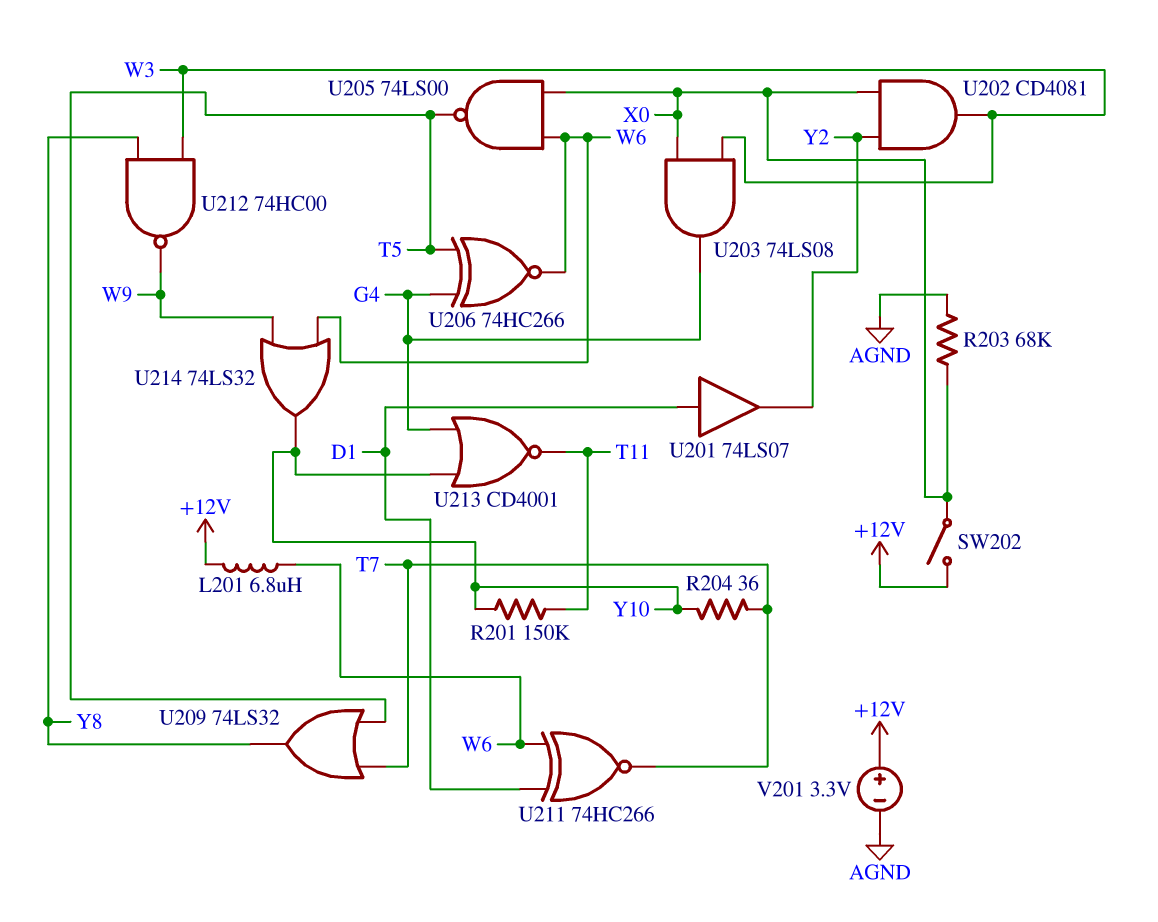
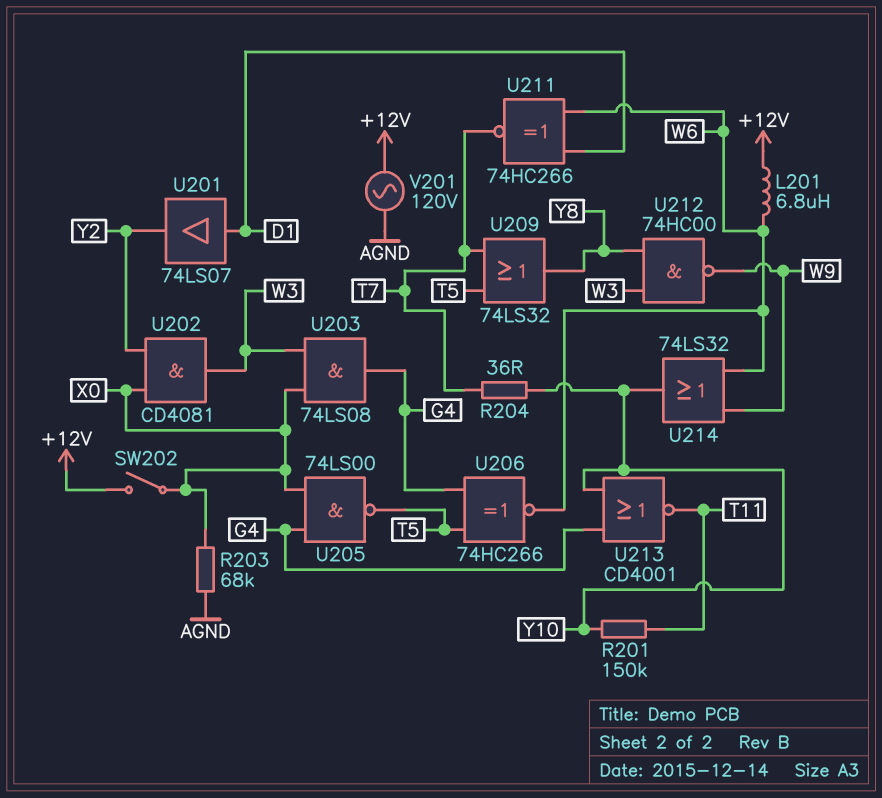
U205: NAND 74LS00 (in W6, in X0, out T5) -> NAND 74LS00 (in G4, in X0, out T5)
V201: 3.3V (plus +12V, minus AGND) -> AC 120V (+12V, AGND)

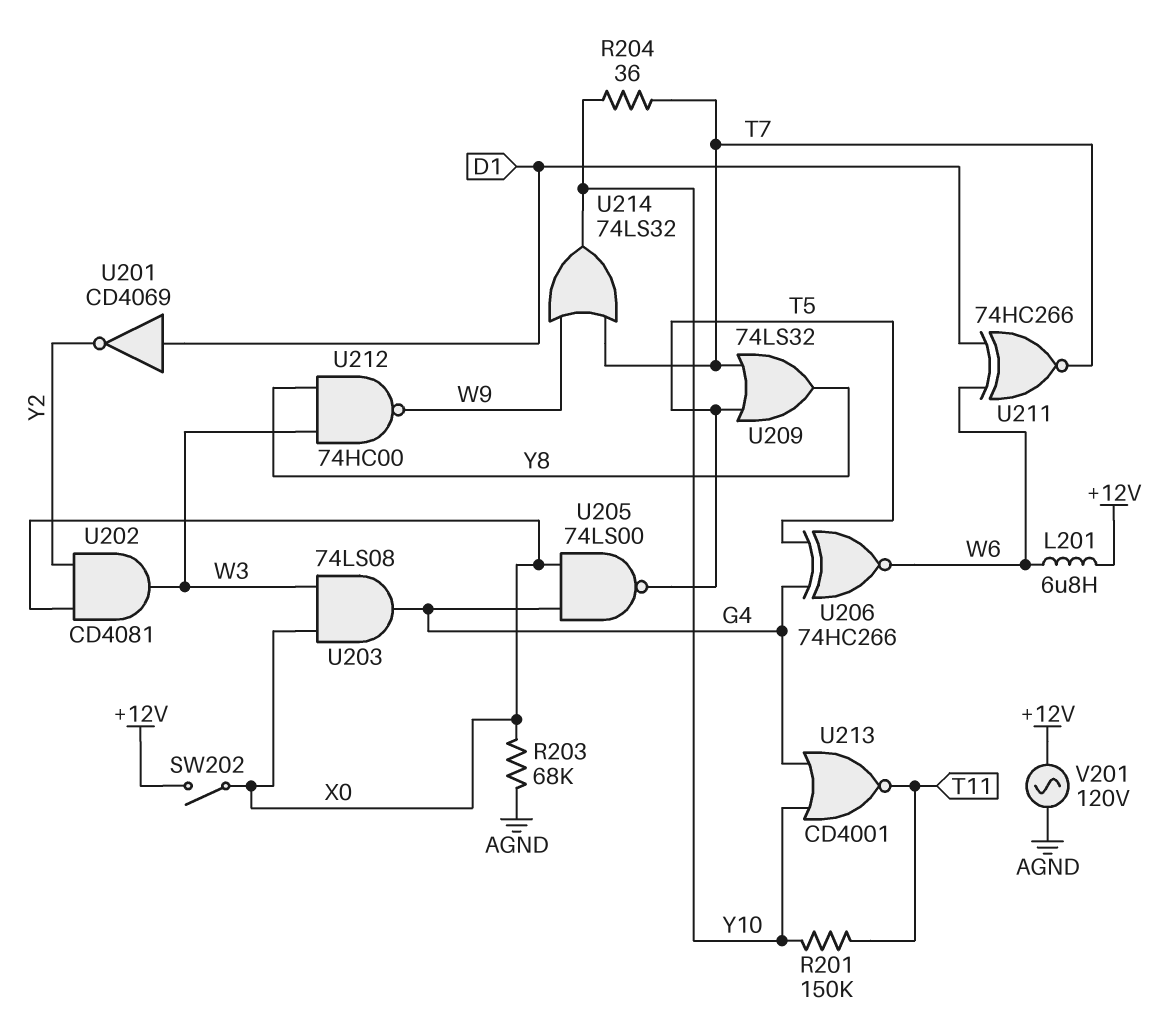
U201: buffer 74LS07 (in D1, out Y2) -> NOT CD4069 (in D1, out Y2)
U214: OR 74LS32 (in W6, in W9, out Y10) -> OR 74LS32 (in T7, in W9, out Y10)

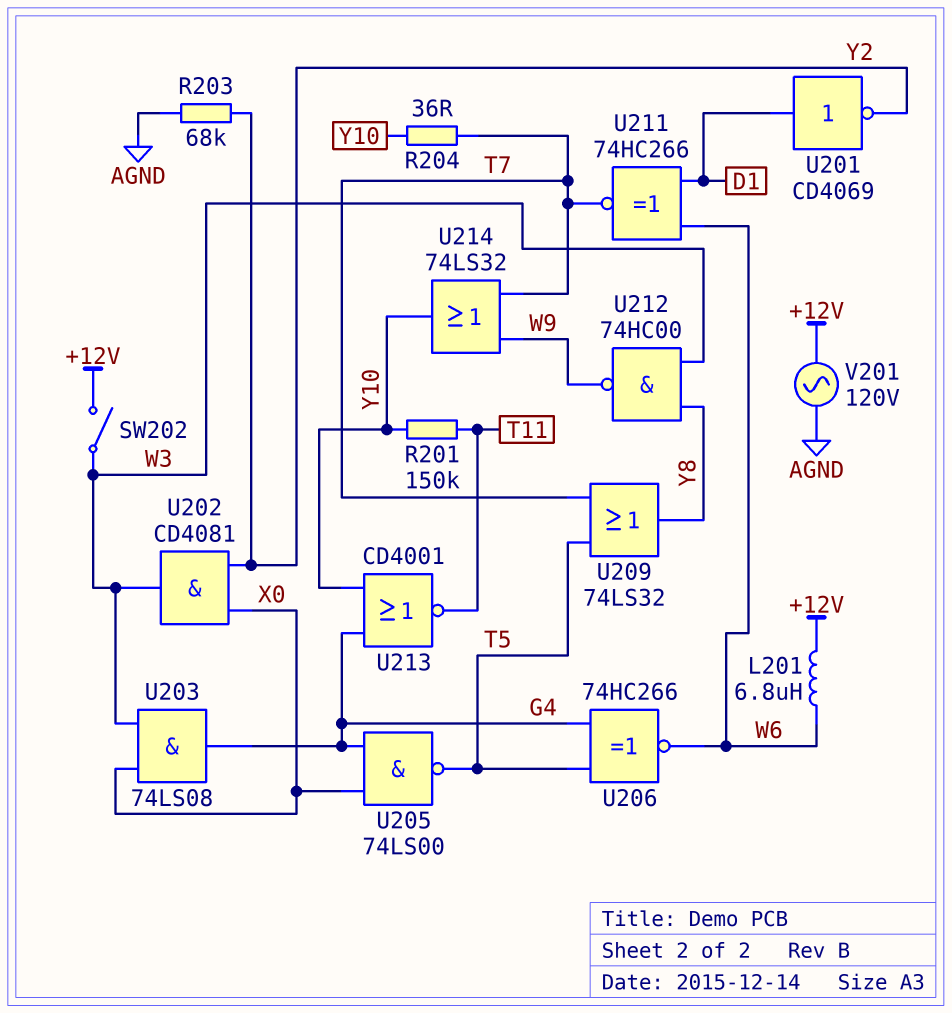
R203: 68k (AGND, X0) -> 68k (AGND, Y2)
SW202: switch (+12V, X0) -> switch (+12V, W3)

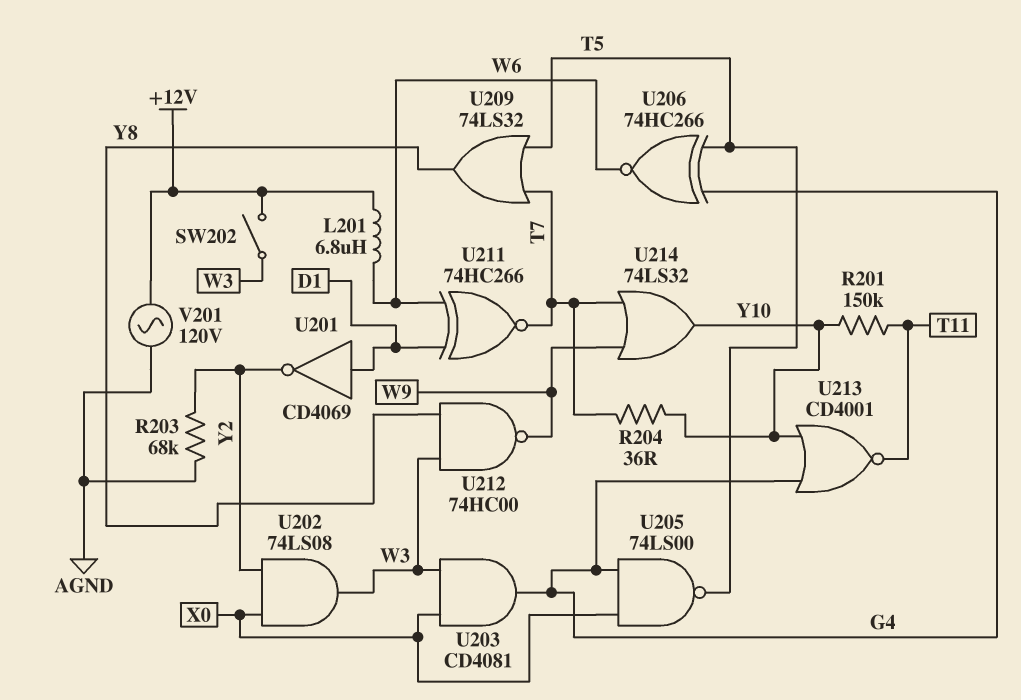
U202: AND CD4081 (in X0, in Y2, out W3) -> AND 74LS08 (in X0, in Y2, out W3)
U203: AND 74LS08 (in W3, in X0, out G4) -> AND CD4081 (in W3, in X0, out G4)

